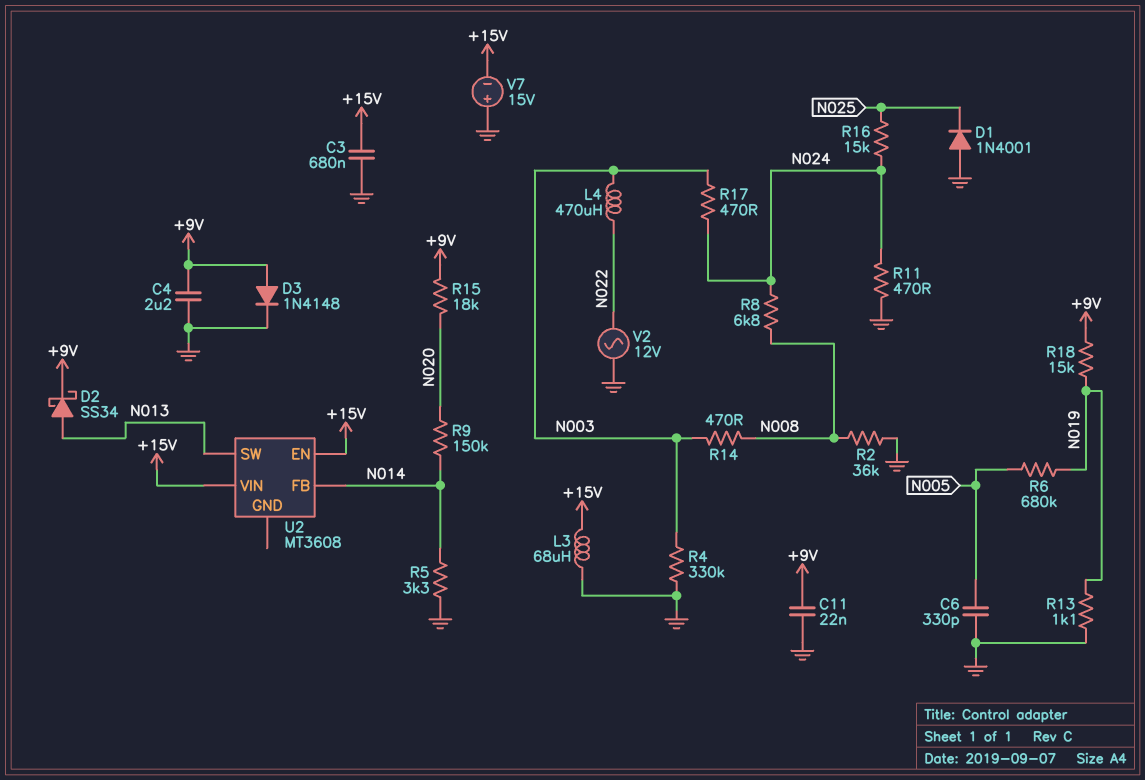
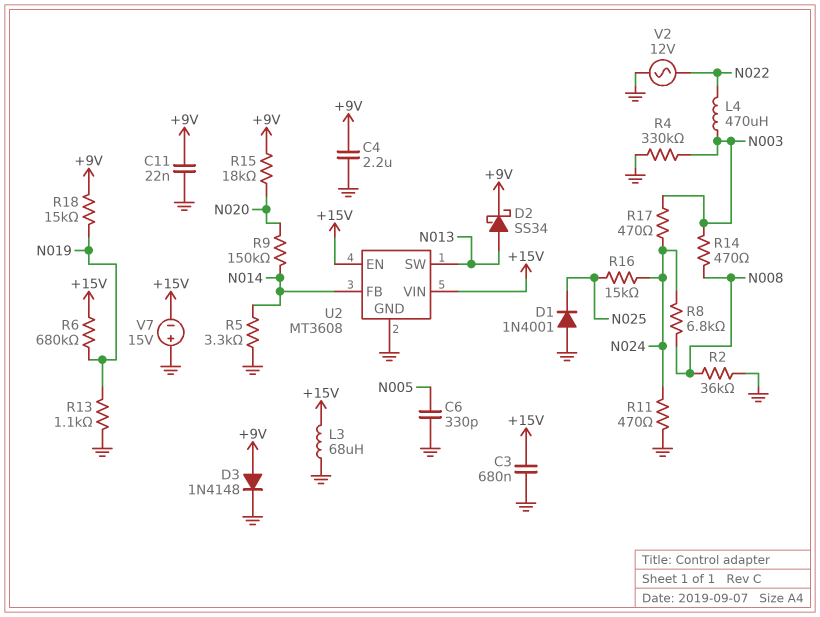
R6: 680k (N005, N019) -> 680k (+15V, N019)
U2 pin GND: none -> GND

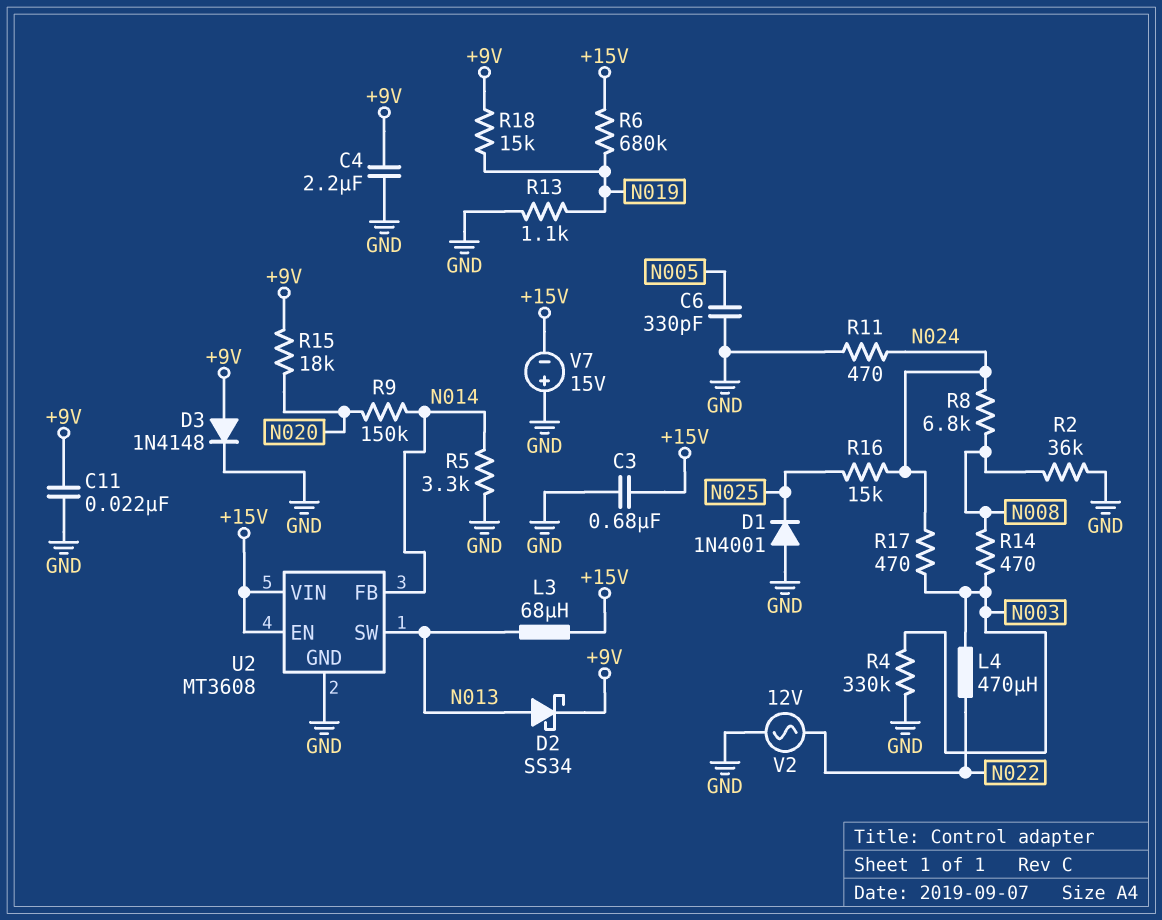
L3: 68uH (+15V, GND) -> 68uH (+15V, N013)

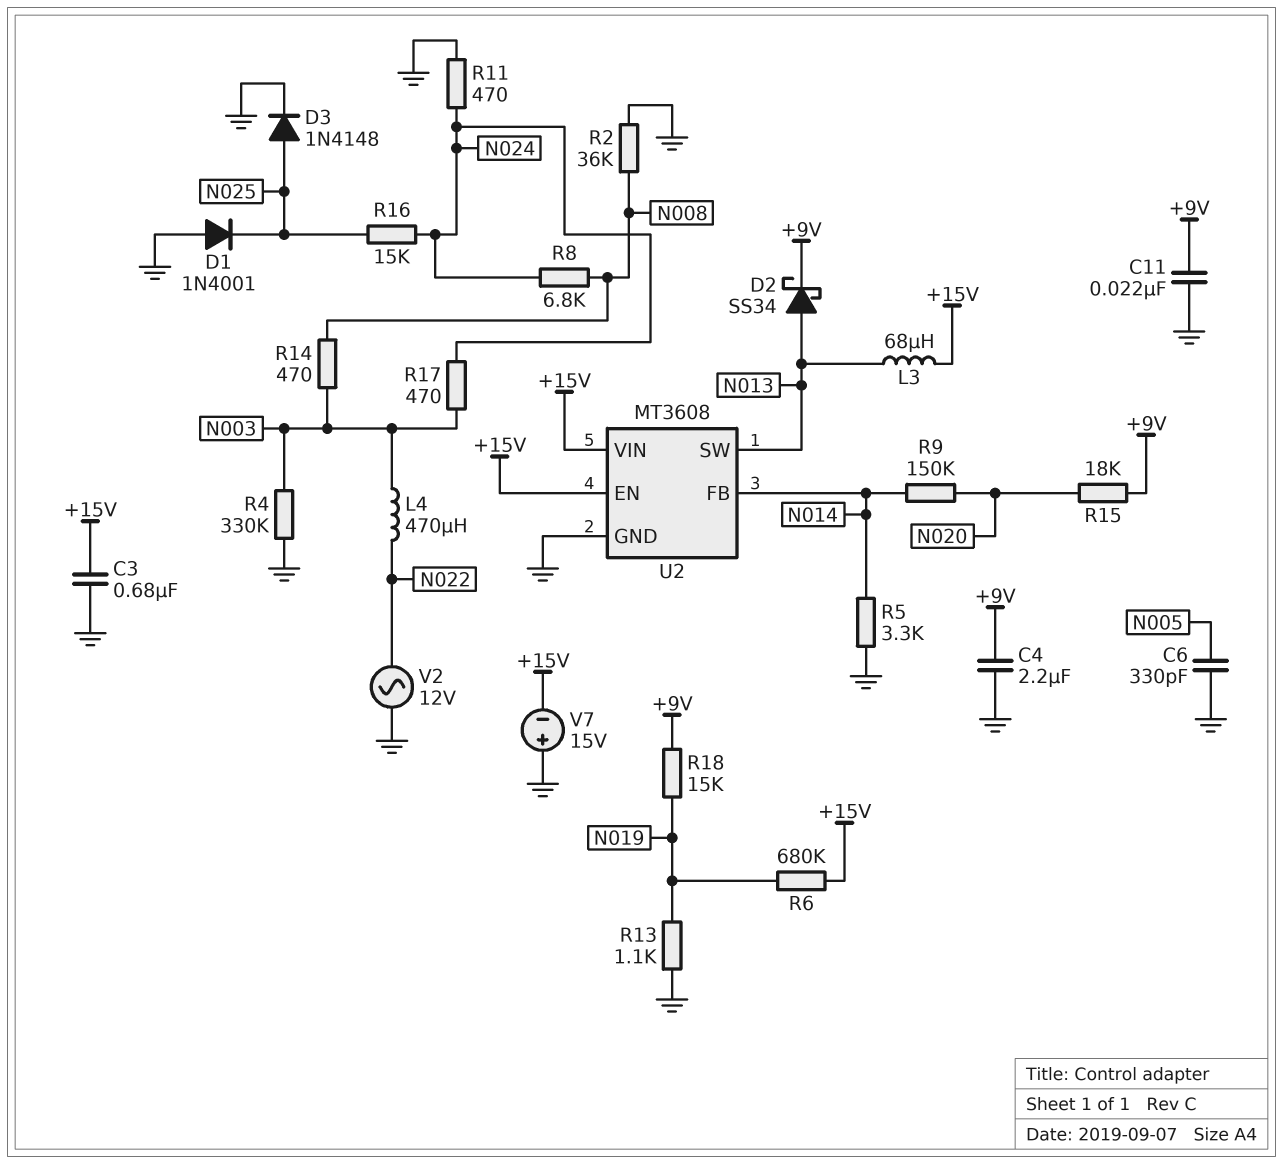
D3: diode 1N4148 (A +9V, K GND) -> diode 1N4148 (A N025, K GND)

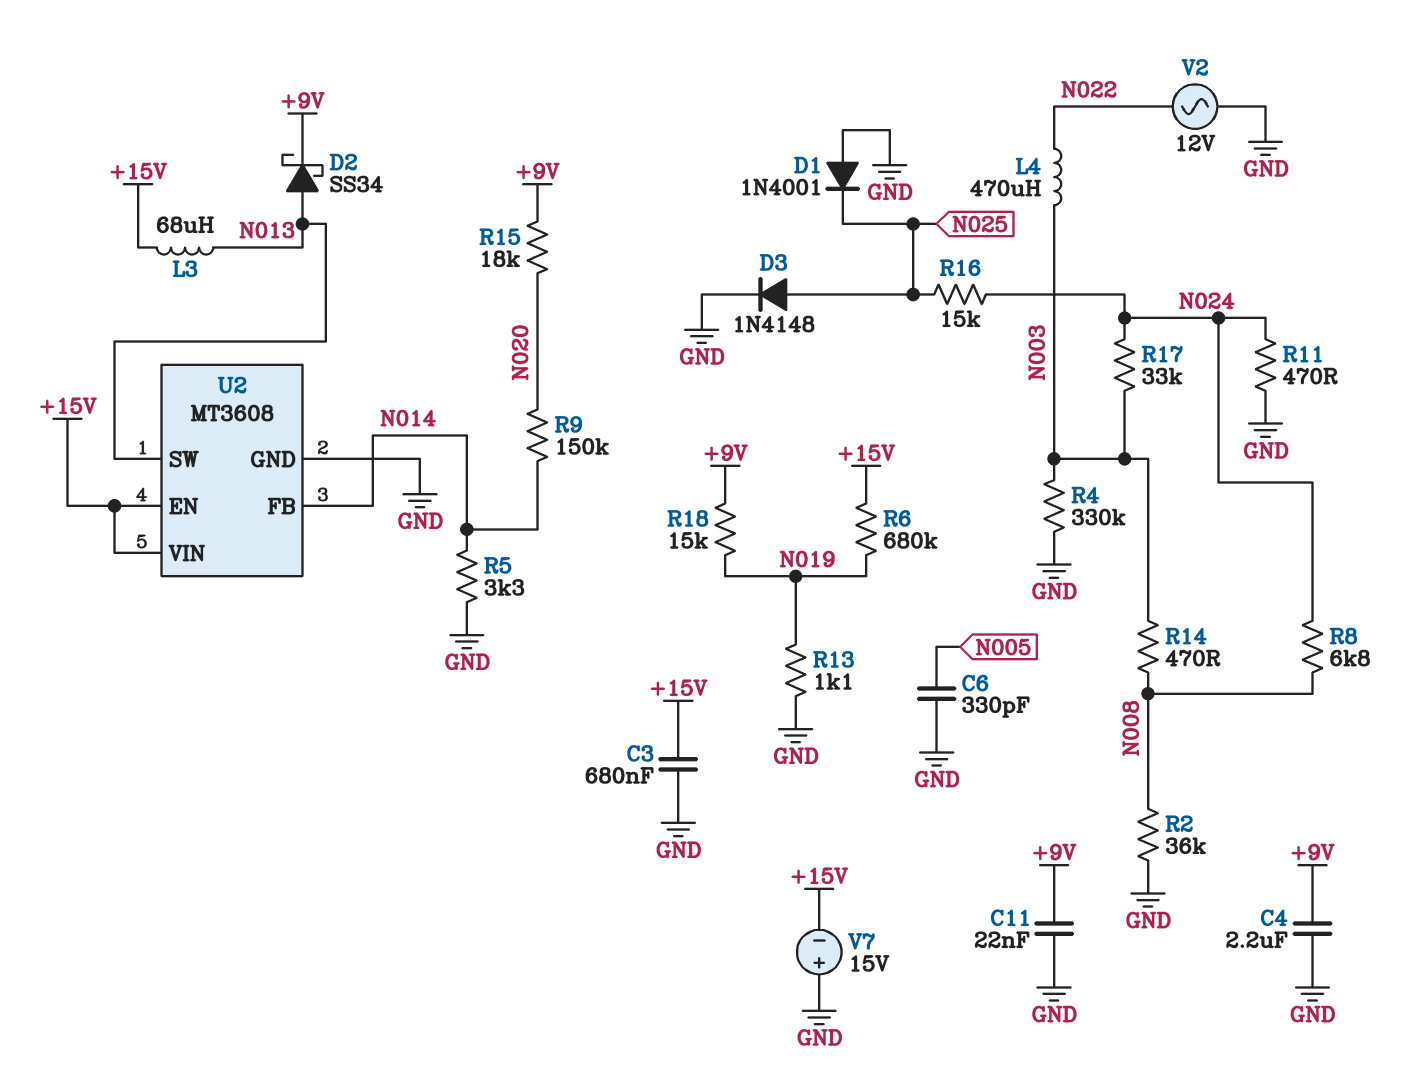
R17: 470 (N003, N024) -> 33k (N003, N024)

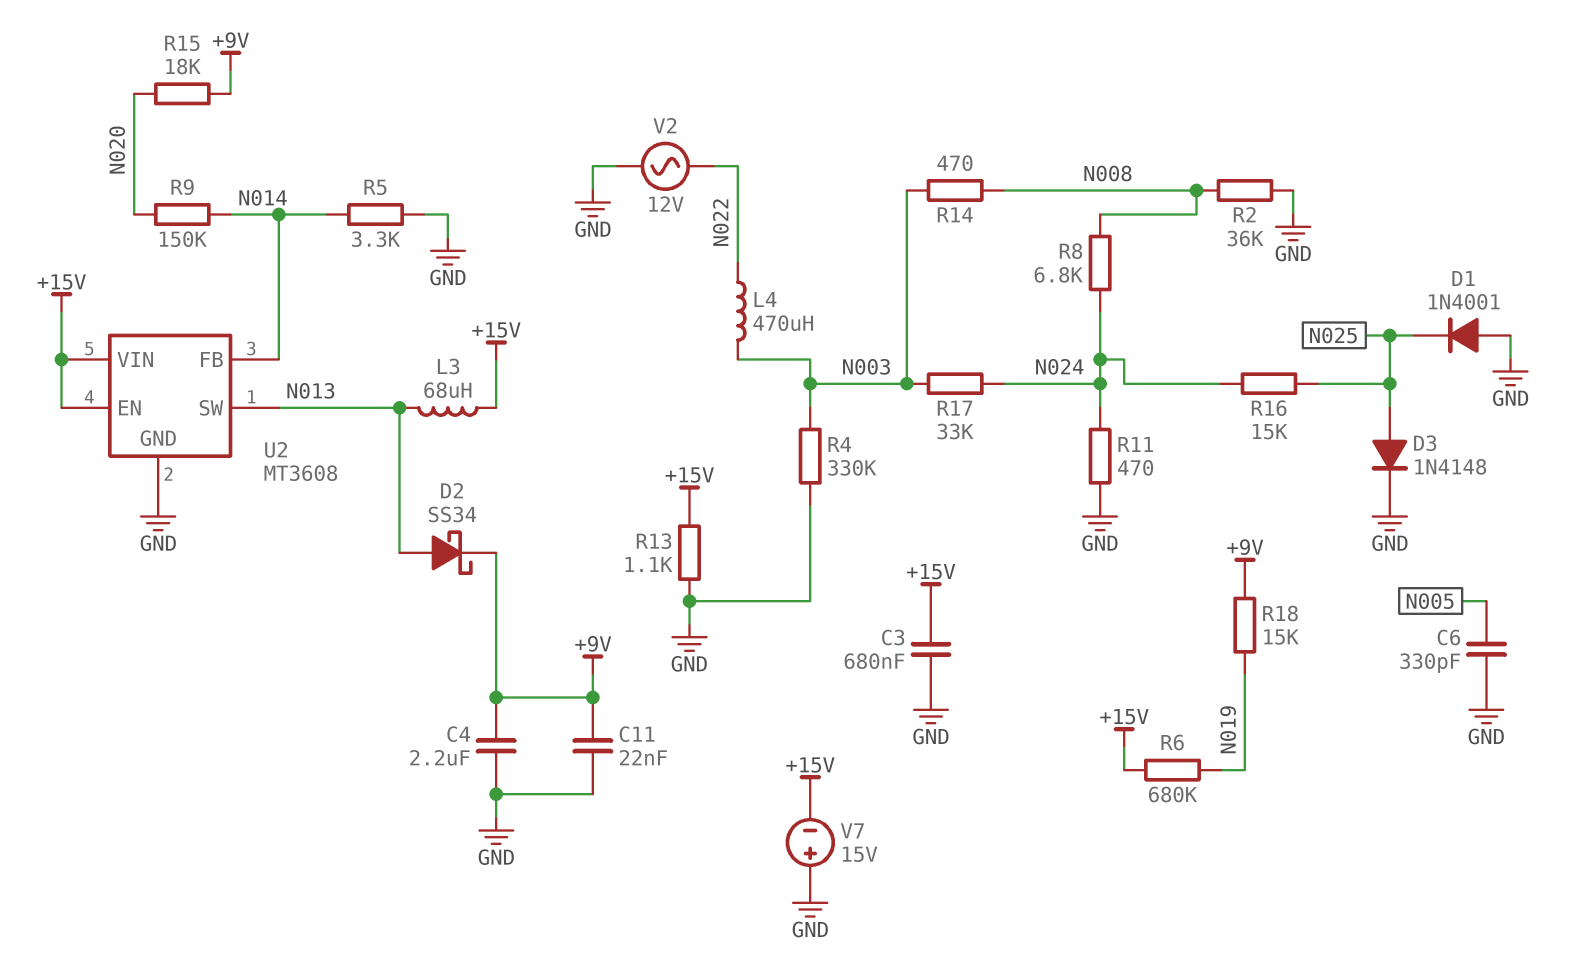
R13: 1.1k (GND, N019) -> 1.1k (+15V, GND)

